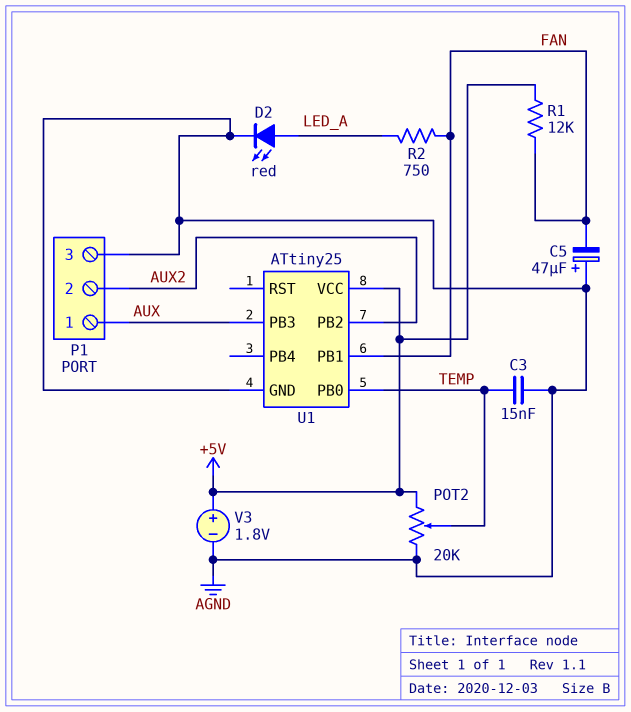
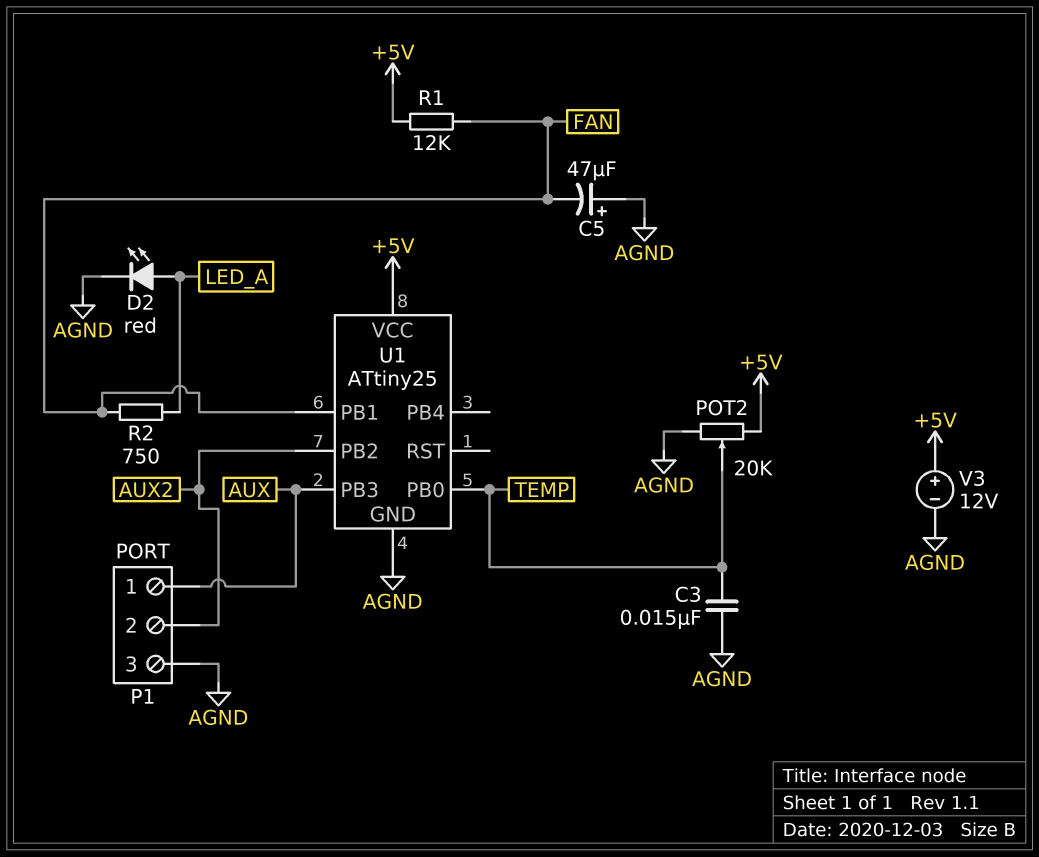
V3: 1.8V (plus +5V, minus AGND) -> 12V (plus +5V, minus AGND)

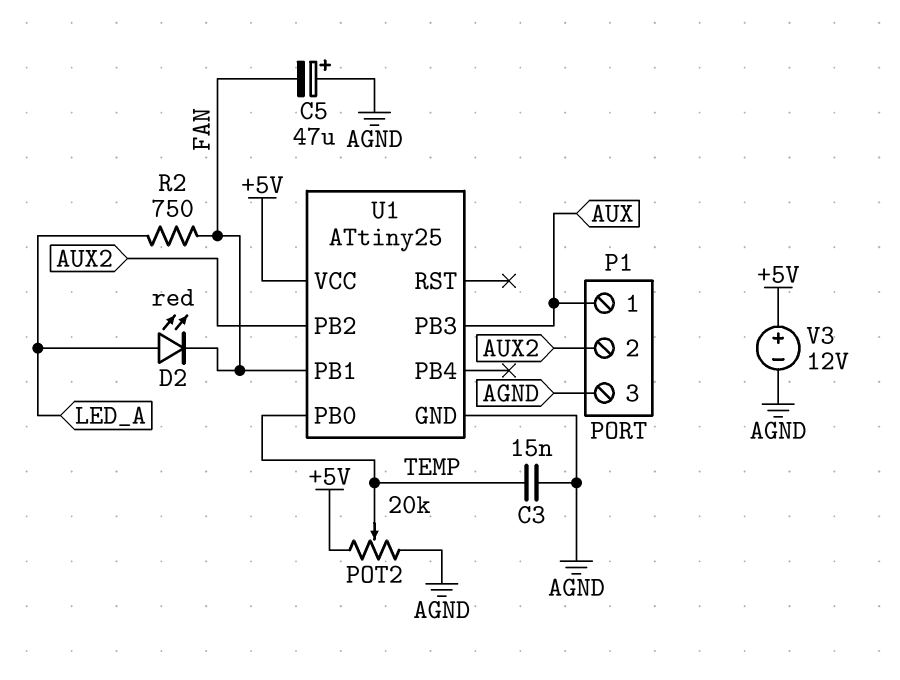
D2: LED red (A LED_A, K AGND) -> LED red (A LED_A, K FAN)
R1: 12k (+5V, FAN) -> none

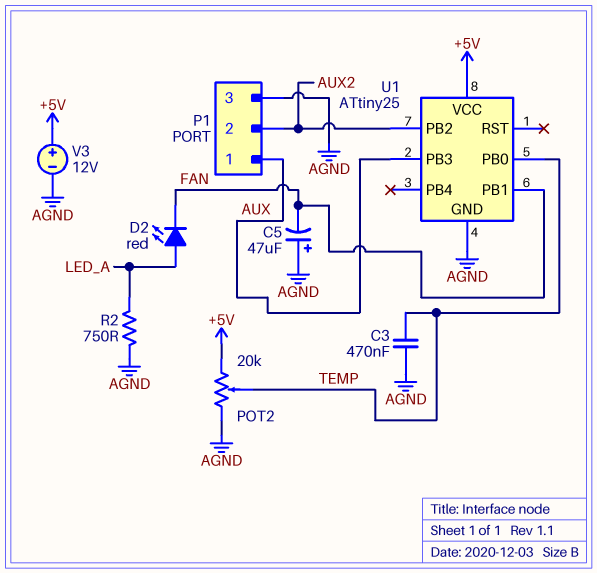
C3: 15nF (AGND, TEMP) -> 470nF (AGND, TEMP)
R2: 750 (FAN, LED_A) -> 750 (AGND, LED_A)

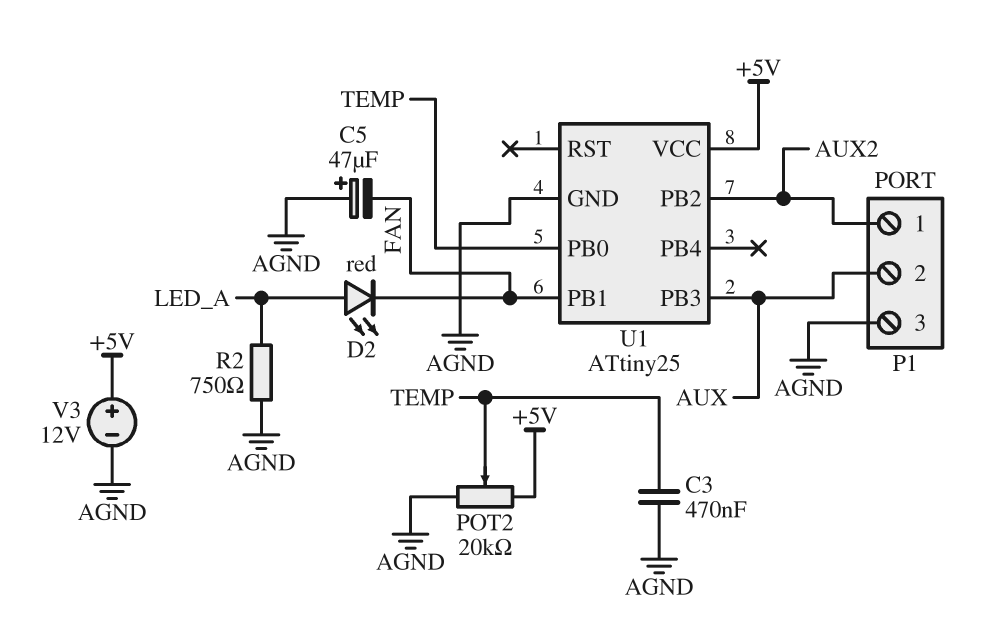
P1 pin 1: AUX -> AUX2
P1 pin 2: AUX2 -> AUX

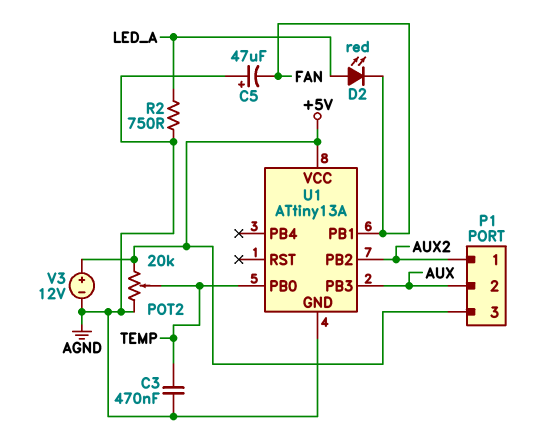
P1 pin 3: AGND -> +5V
U1: ATtiny25 -> ATtiny13A

